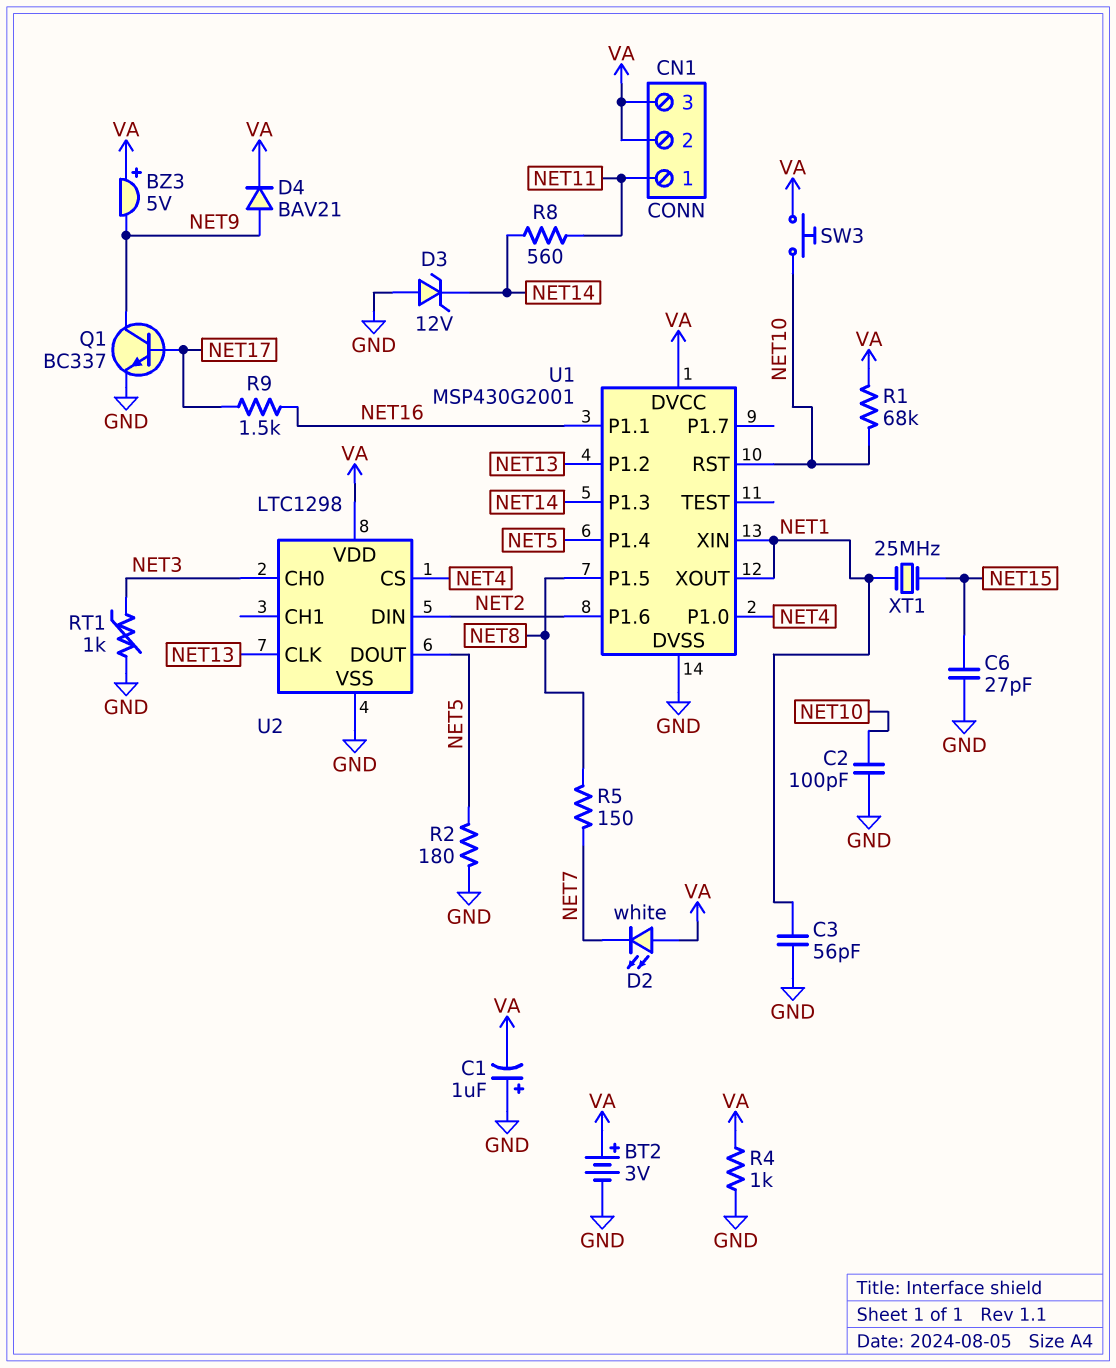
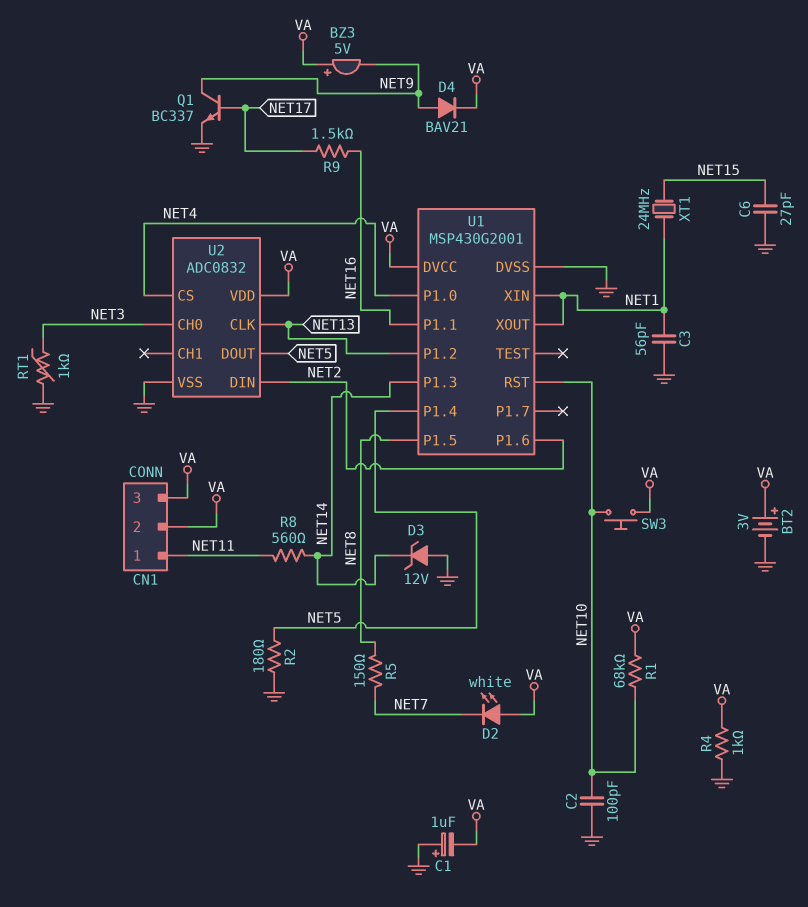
U2: LTC1298 -> ADC0832
XT1: 25MHz (NET1, NET15) -> 24MHz (NET1, NET15)

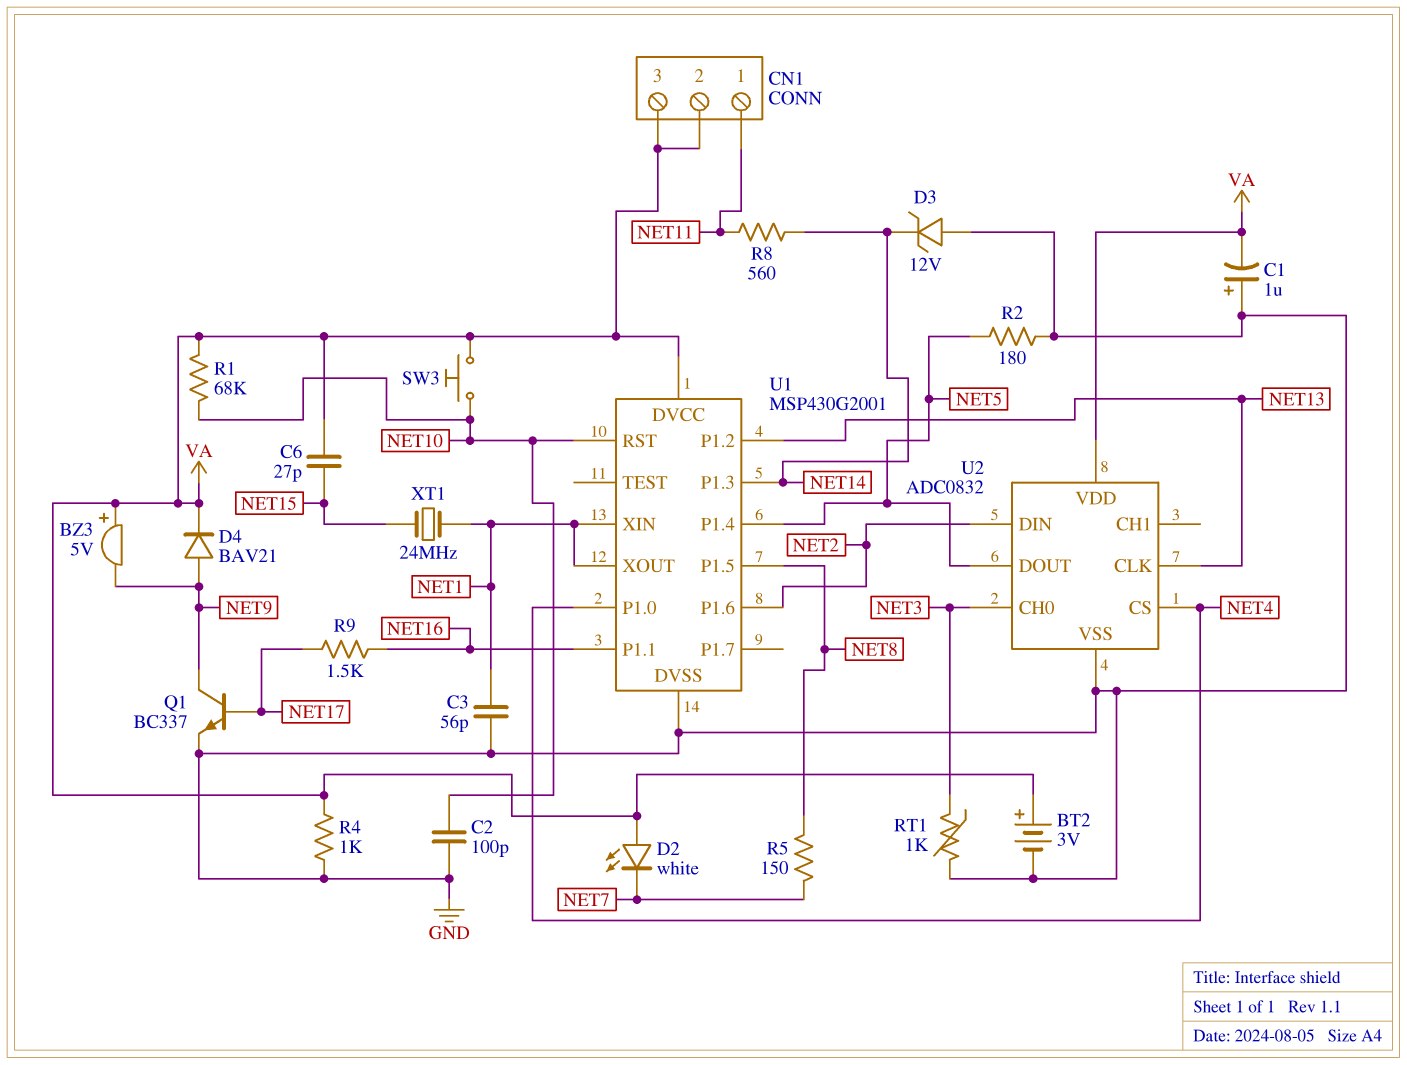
C6: 27pF (GND, NET15) -> 27pF (NET15, VA)

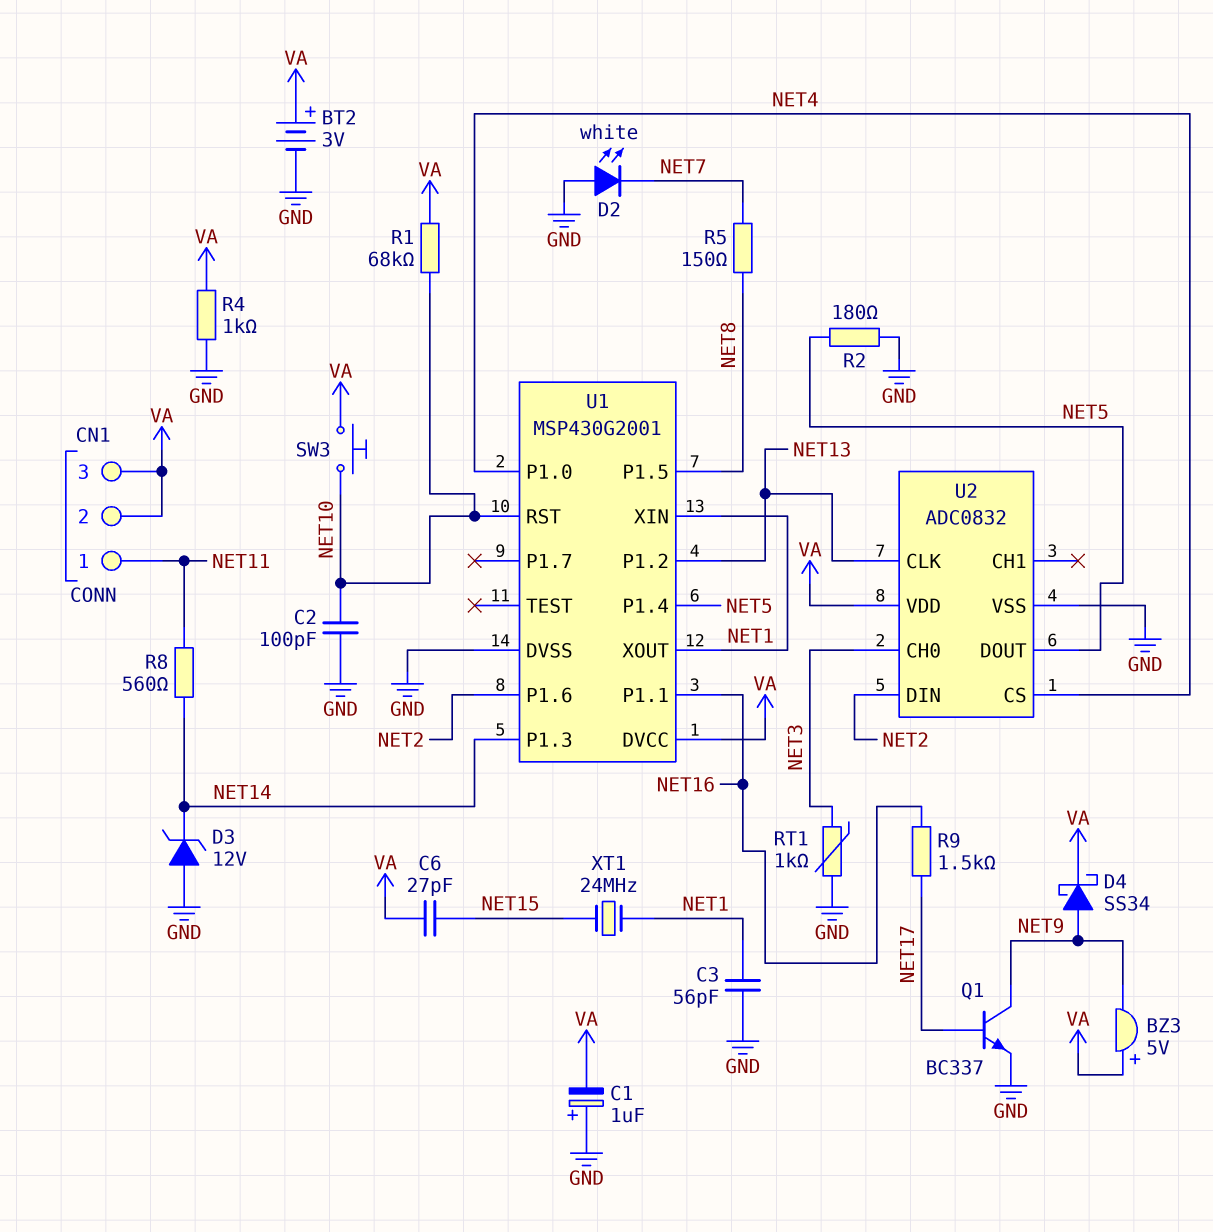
D2: LED white (A VA, K NET7) -> LED white (A GND, K NET7)
D4: diode BAV21 (A NET9, K VA) -> schottky SS34 (A NET9, K VA)

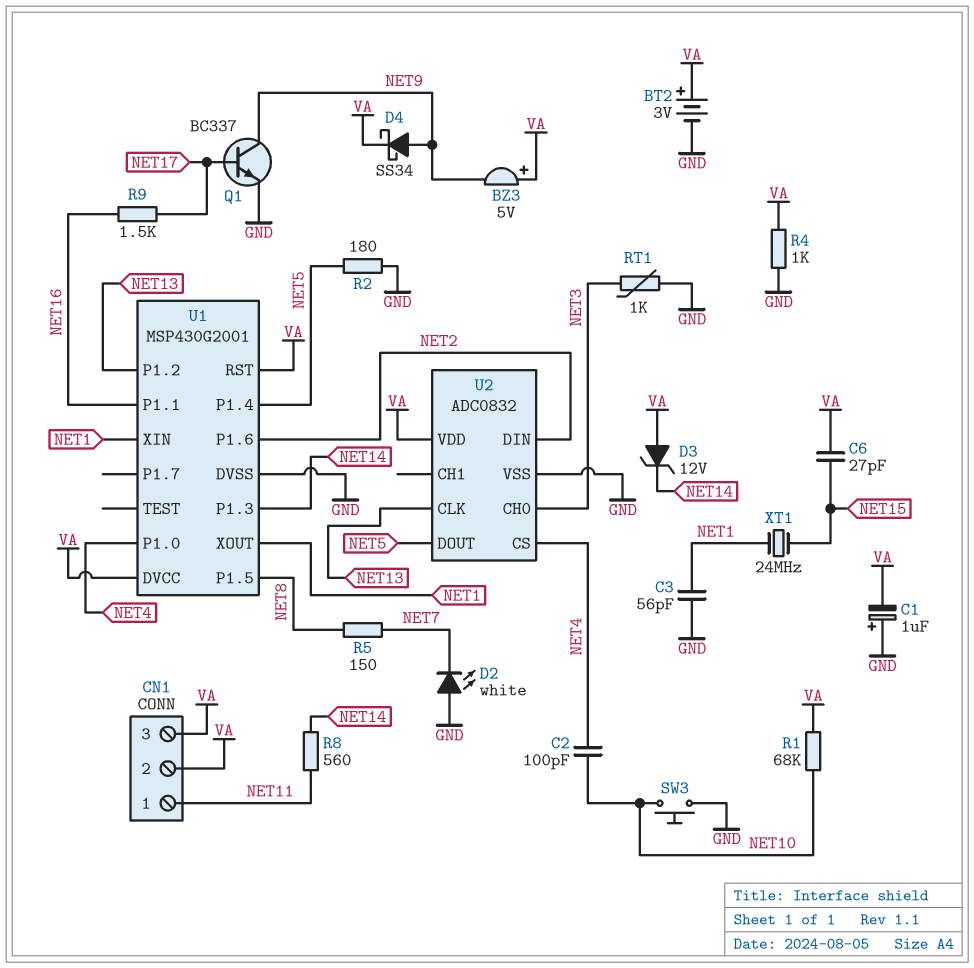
C2: 100pF (GND, NET10) -> 100pF (NET4, NET10)
D3: zener 12V (A GND, K NET14) -> zener 12V (A VA, K NET14)
SW3: button (NET10, VA) -> button (GND, NET10)
U1 pin RST: NET10 -> VA

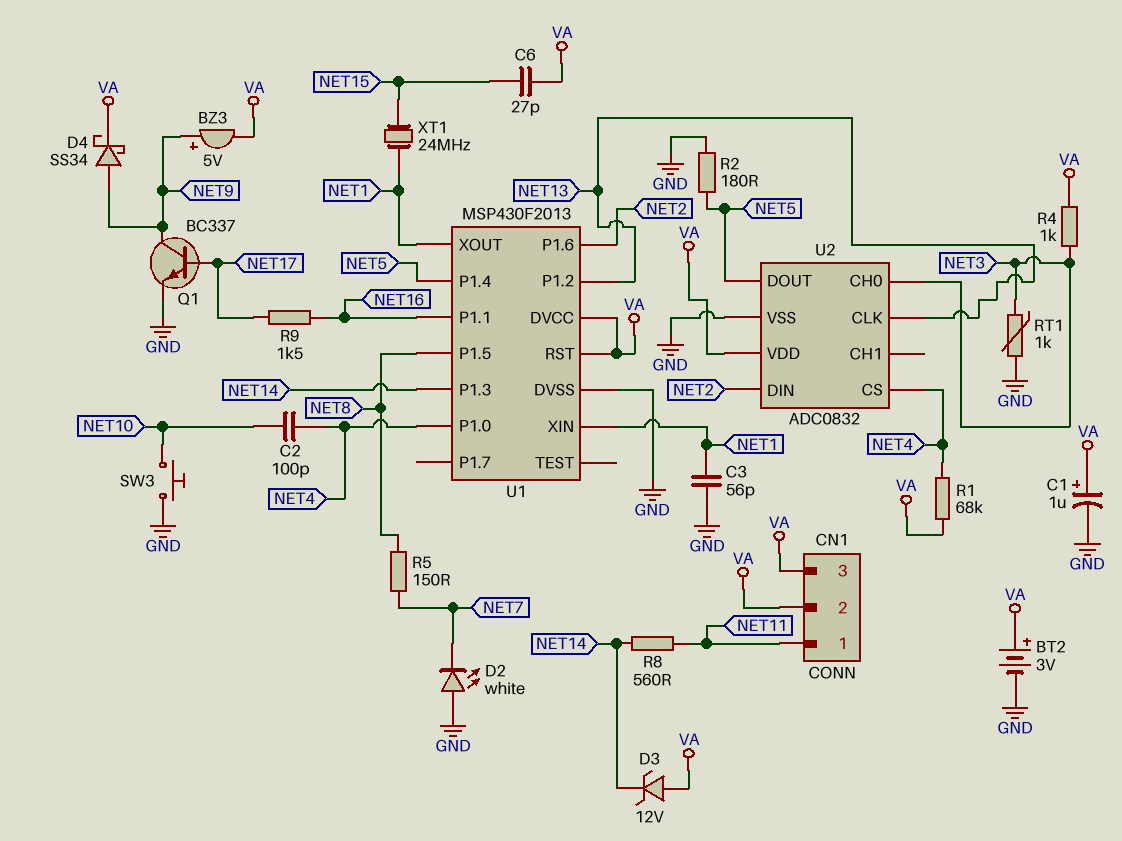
BZ3: buzzer 5V (plus VA, minus NET9) -> buzzer 5V (plus NET9, minus VA)
C1: 1uF (plus GND, minus VA) -> 1uF (plus VA, minus GND)
R1: 68k (NET10, VA) -> 68k (NET4, VA)
R4: 1k (GND, VA) -> 1k (NET3, VA)
U1: MSP430G2001 -> MSP430F2013

